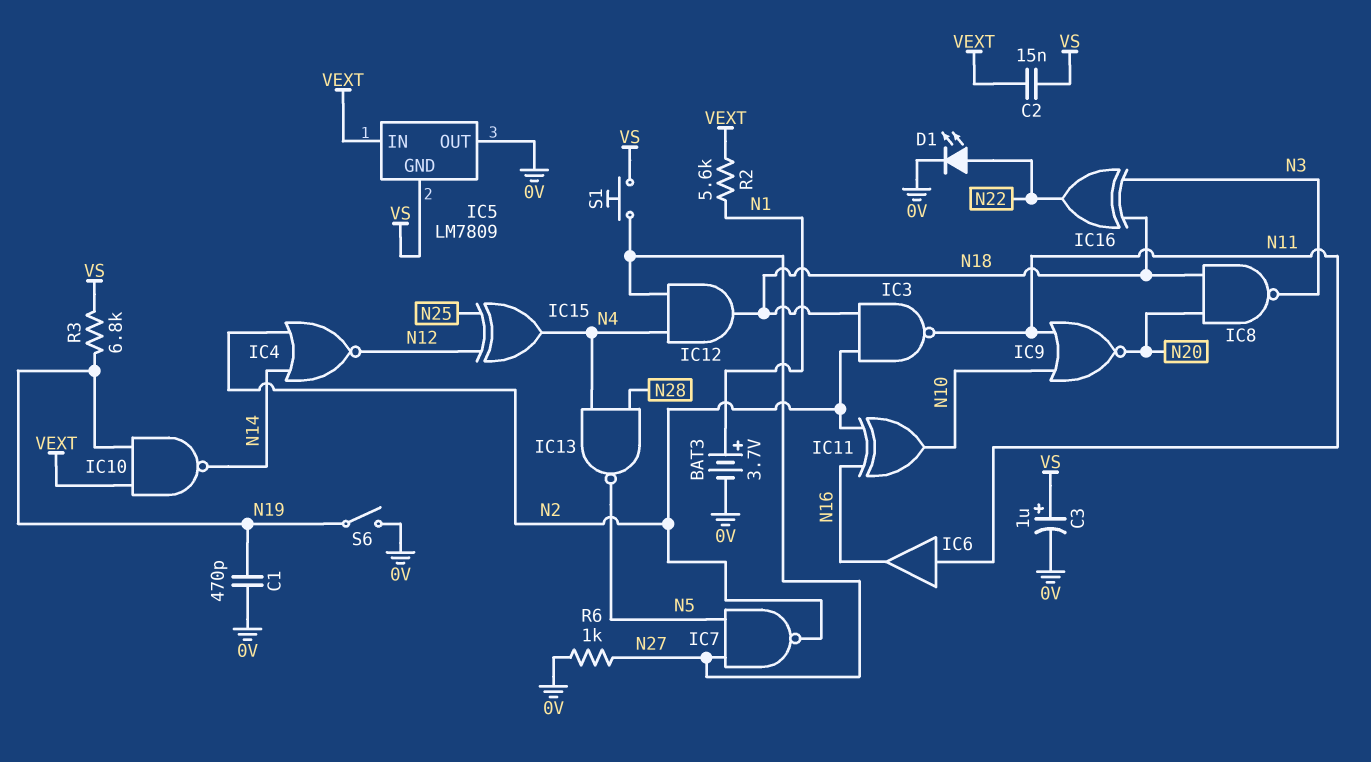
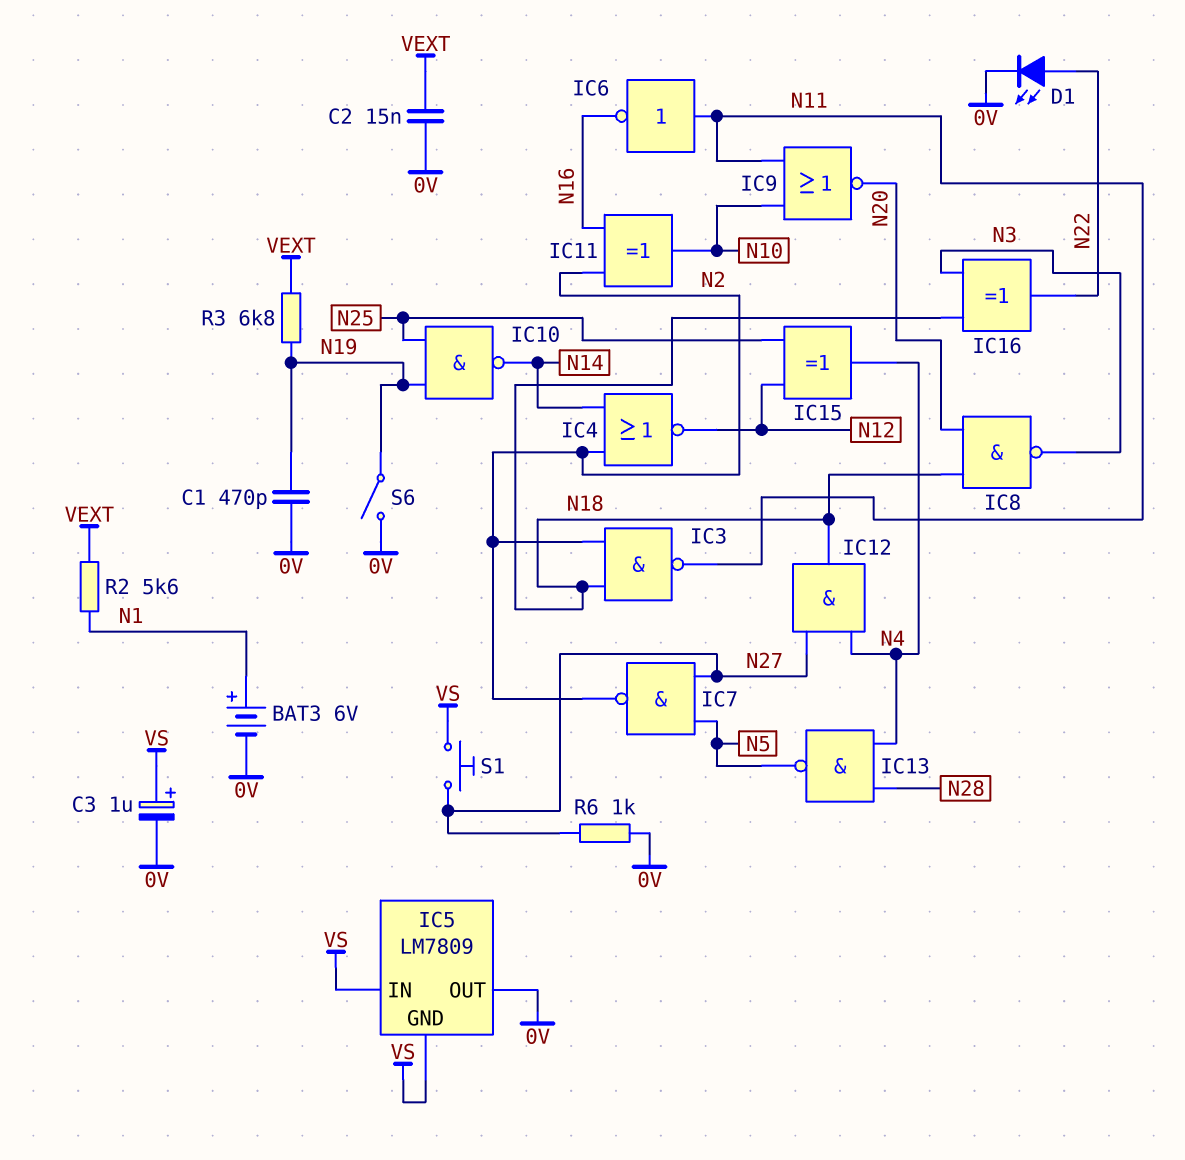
BAT3: 3.7V (plus N1, minus 0V) -> 6V (plus N1, minus 0V)
C2: 15nF (VEXT, VS) -> 15nF (0V, VEXT)
IC5 pin IN: VEXT -> VS
IC6: buffer (in N11, out N16) -> NOT (in N11, out N16)
IC10: NAND (in N19, in VEXT, out N14) -> NAND (in N19, in N25, out N14)
R3: 6.8k (N19, VS) -> 6.8k (N19, VEXT)

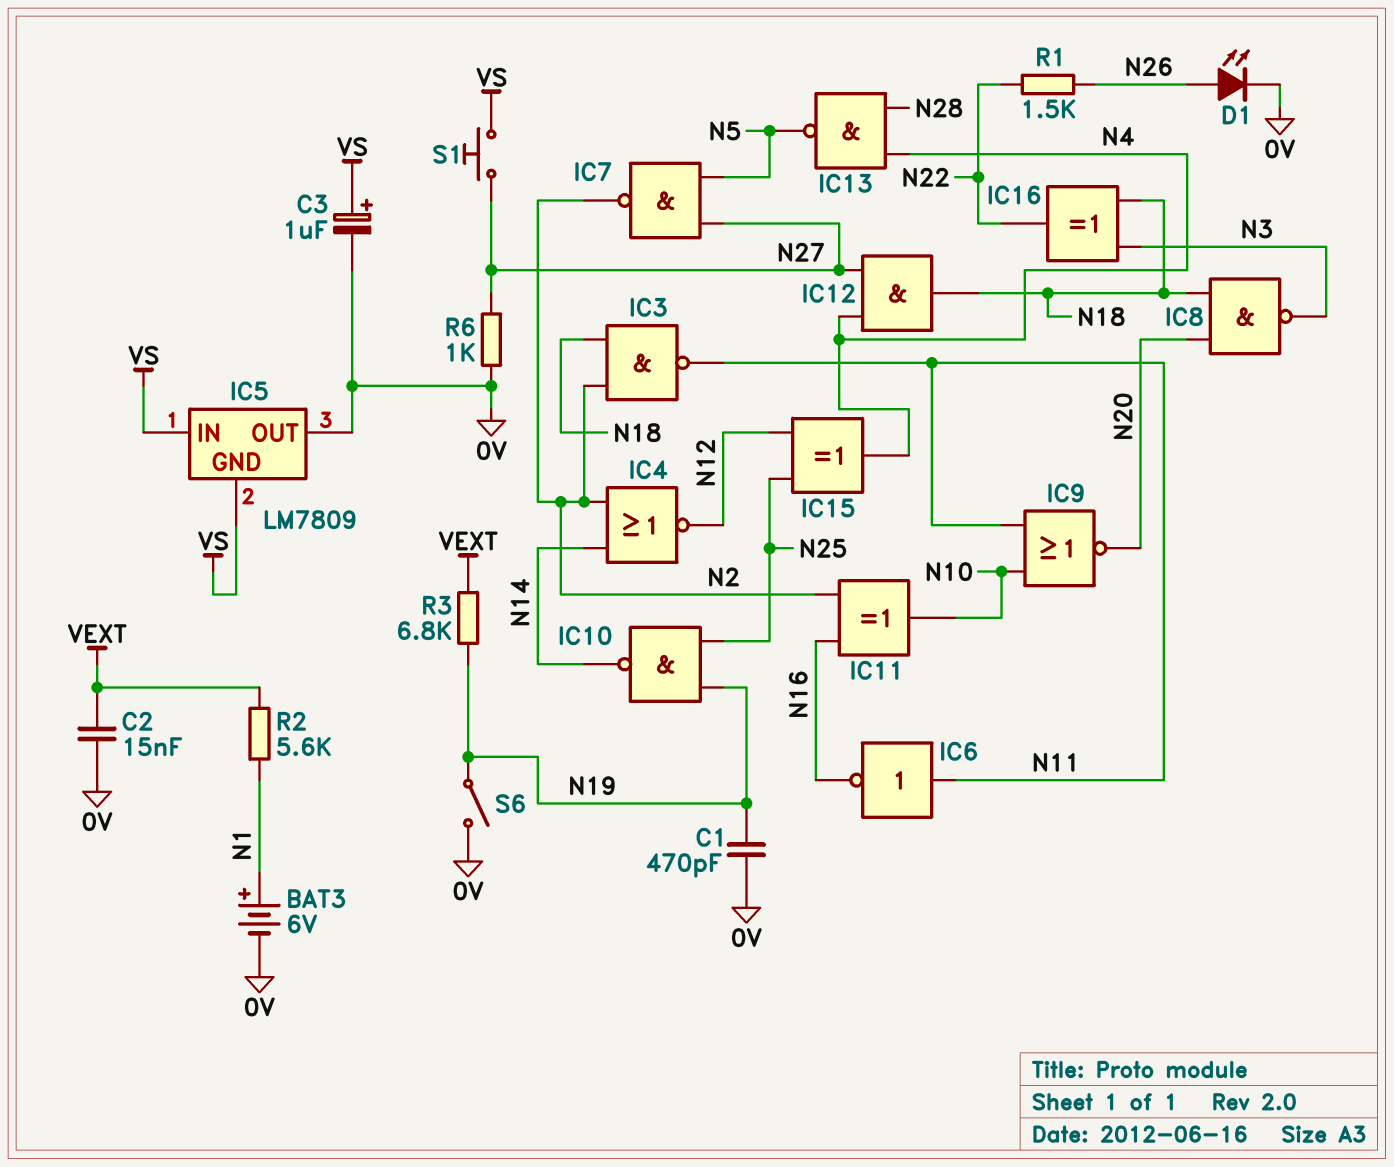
D1: LED (A N22, K 0V) -> LED (A N26, K 0V)
R1: none -> 1.5k (N22, N26)

